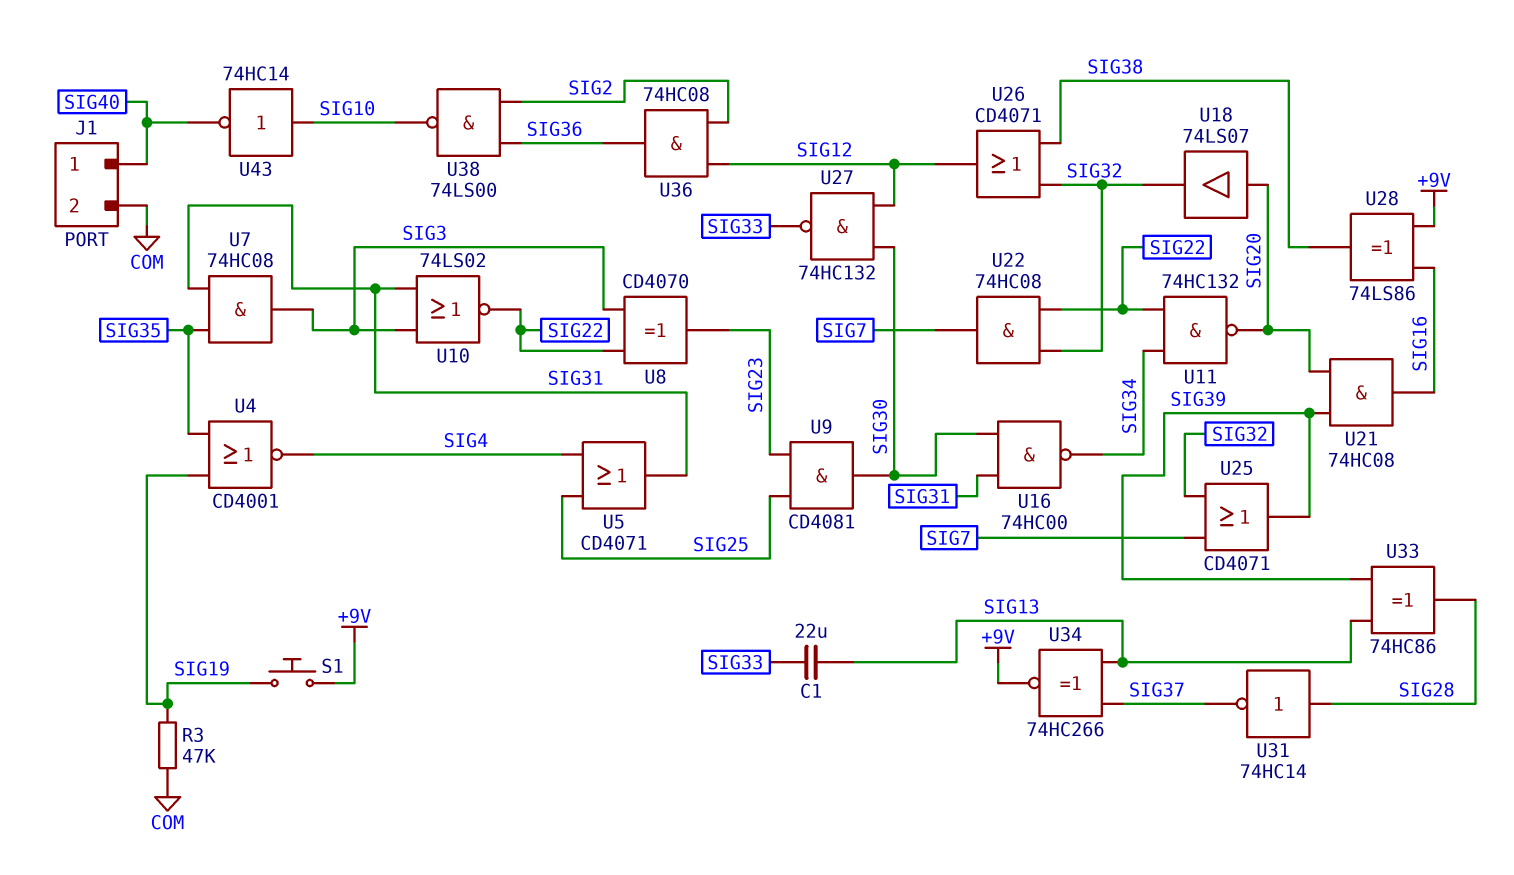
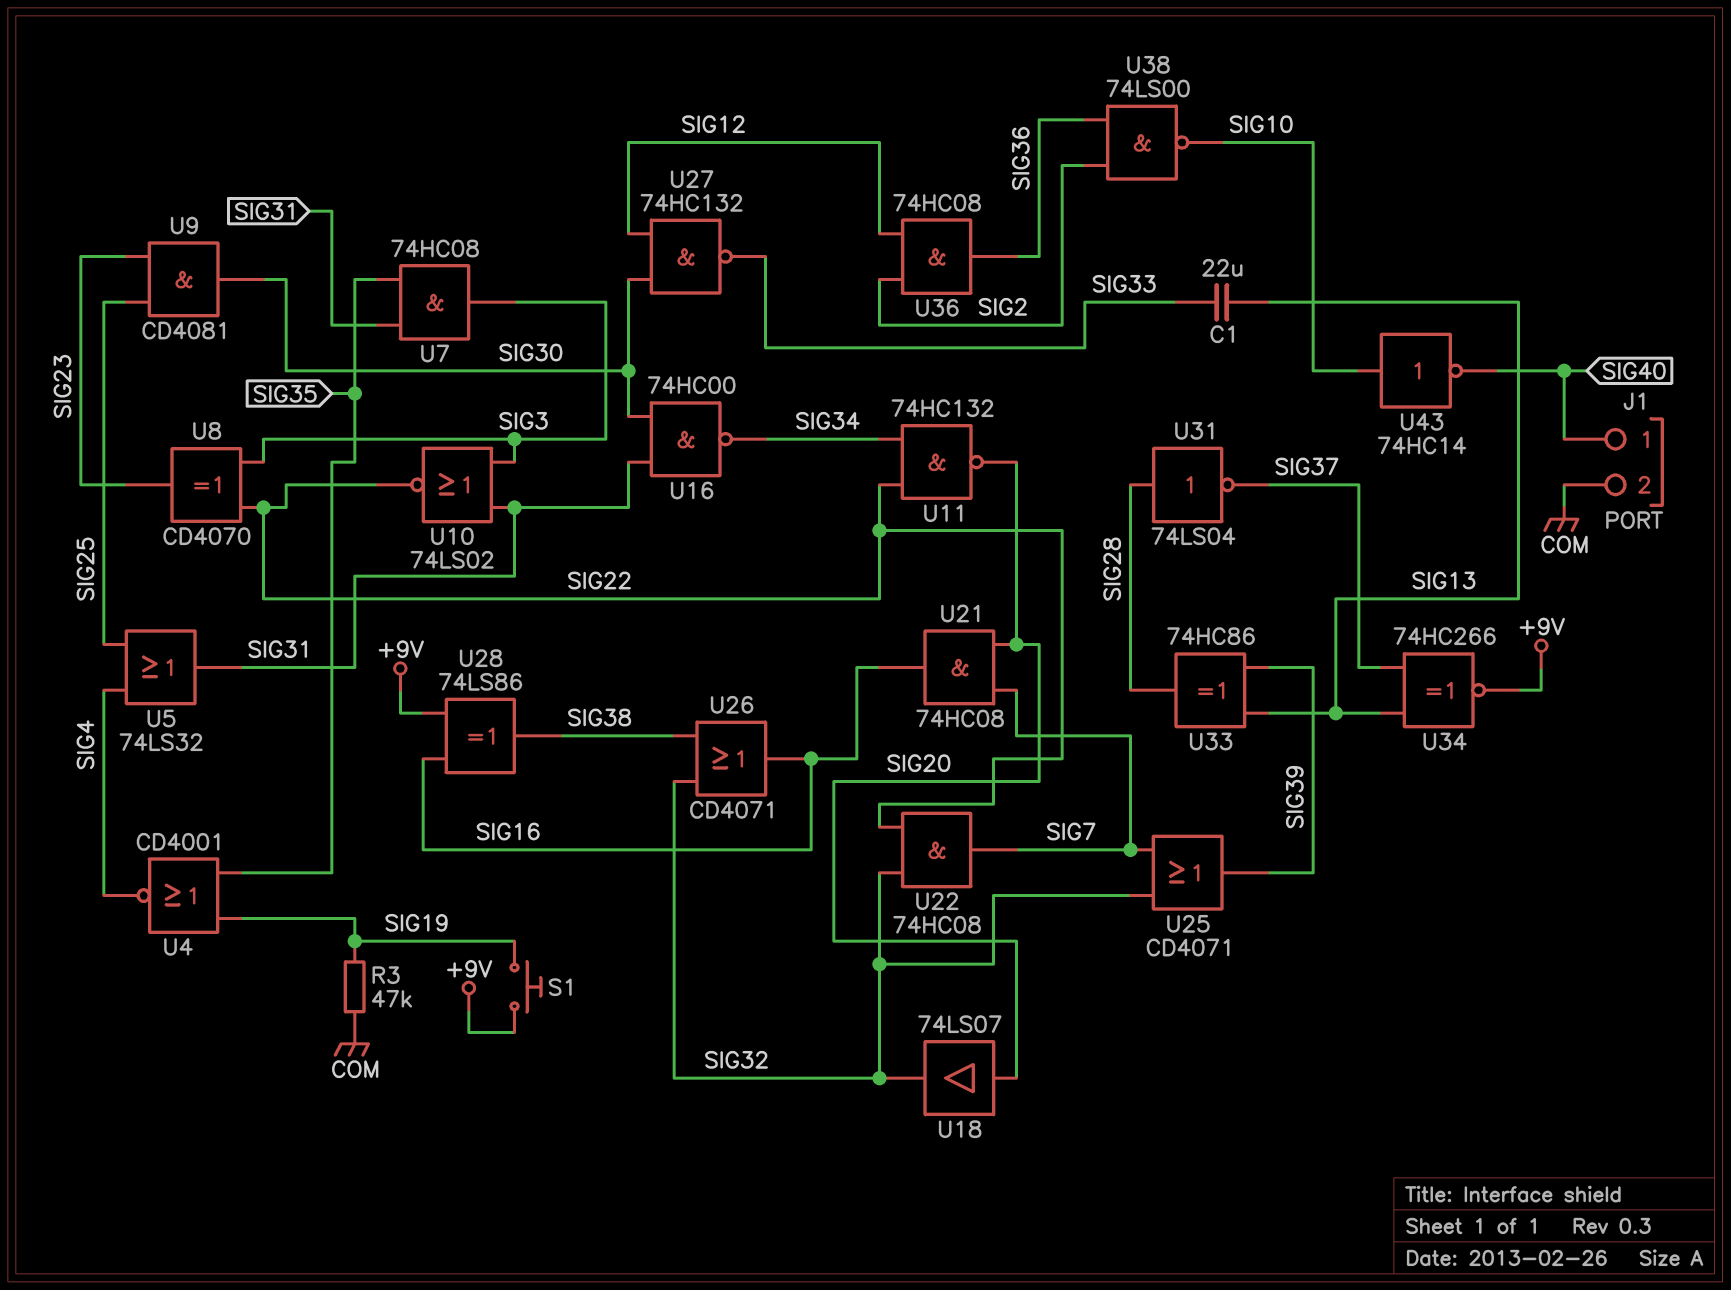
U5: OR CD4071 (in SIG4, in SIG25, out SIG31) -> OR 74LS32 (in SIG4, in SIG25, out SIG31)
U21: AND 74HC08 (in SIG20, in SIG39, out SIG16) -> AND 74HC08 (in SIG7, in SIG20, out SIG16)
U26: OR CD4071 (in SIG32, in SIG38, out SIG12) -> OR CD4071 (in SIG32, in SIG38, out SIG16)
U31: NOT 74HC14 (in SIG28, out SIG37) -> NOT 74LS04 (in SIG28, out SIG37)

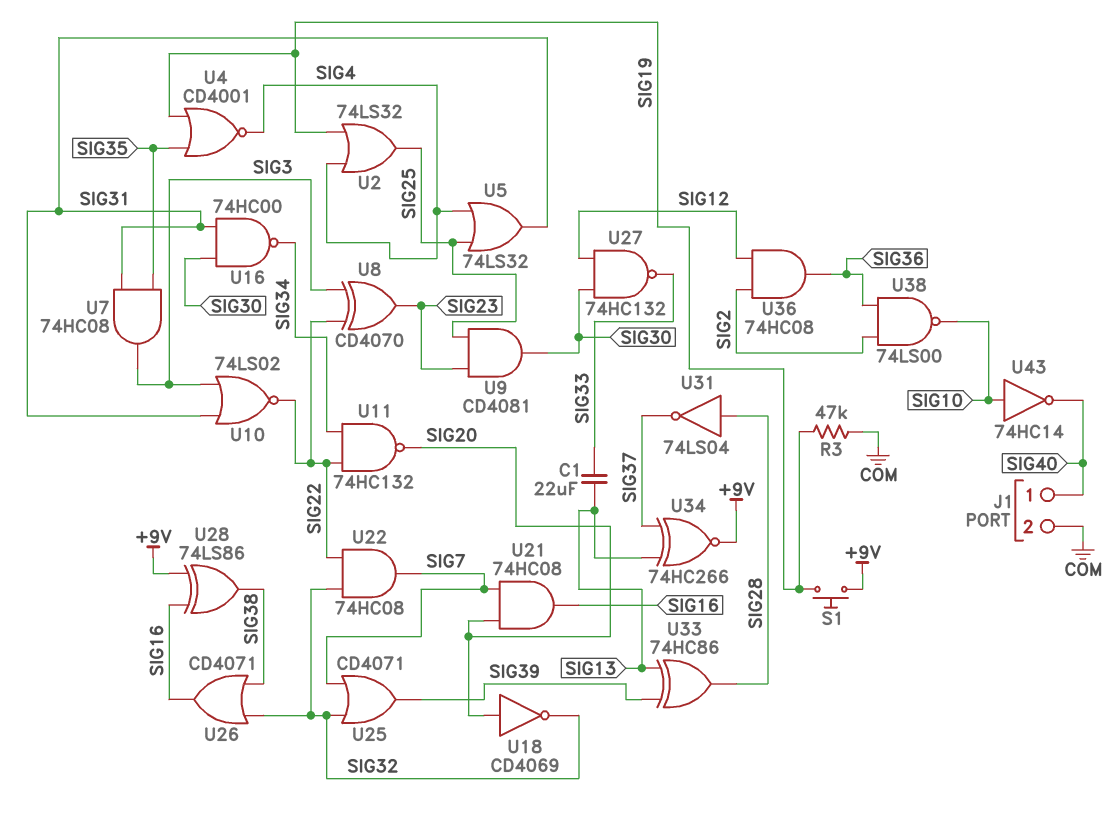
U2: none -> OR 74LS32 (in SIG4, in SIG19, out SIG25)
U18: buffer 74LS07 (in SIG20, out SIG32) -> NOT CD4069 (in SIG20, out SIG32)

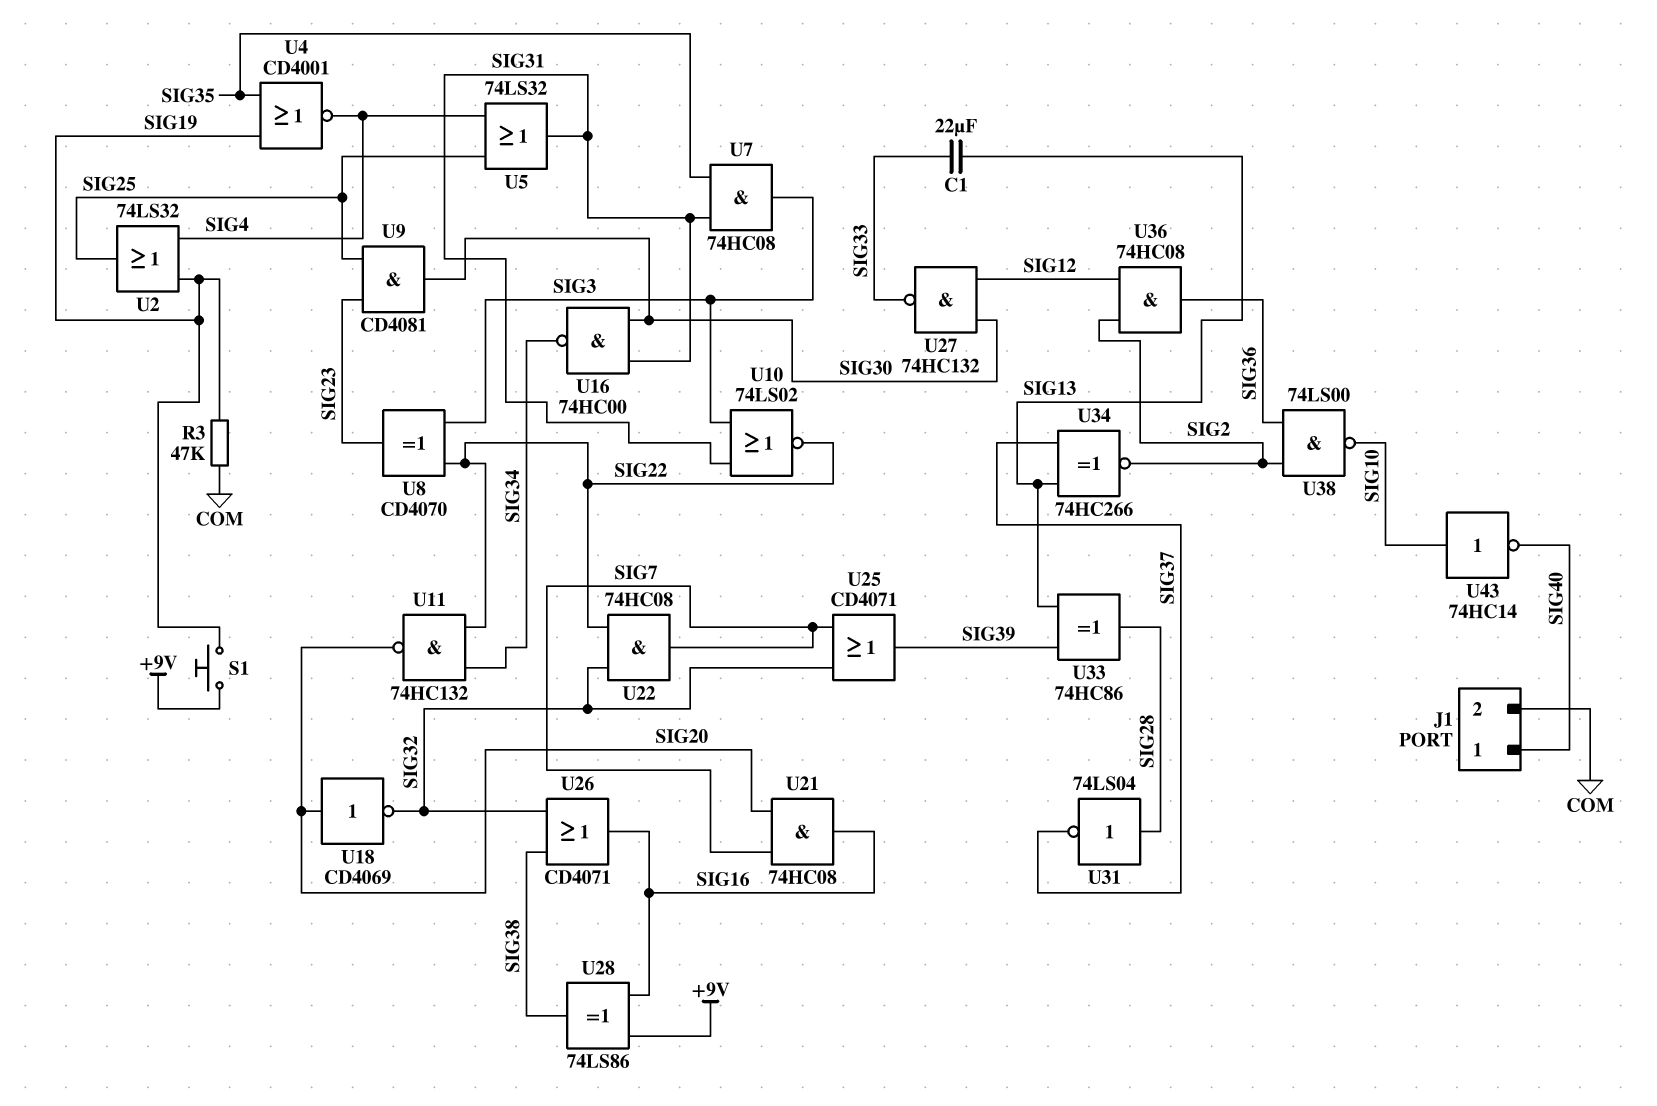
U34: XNOR 74HC266 (in SIG13, in SIG37, out +9V) -> XNOR 74HC266 (in SIG13, in SIG37, out SIG2)

